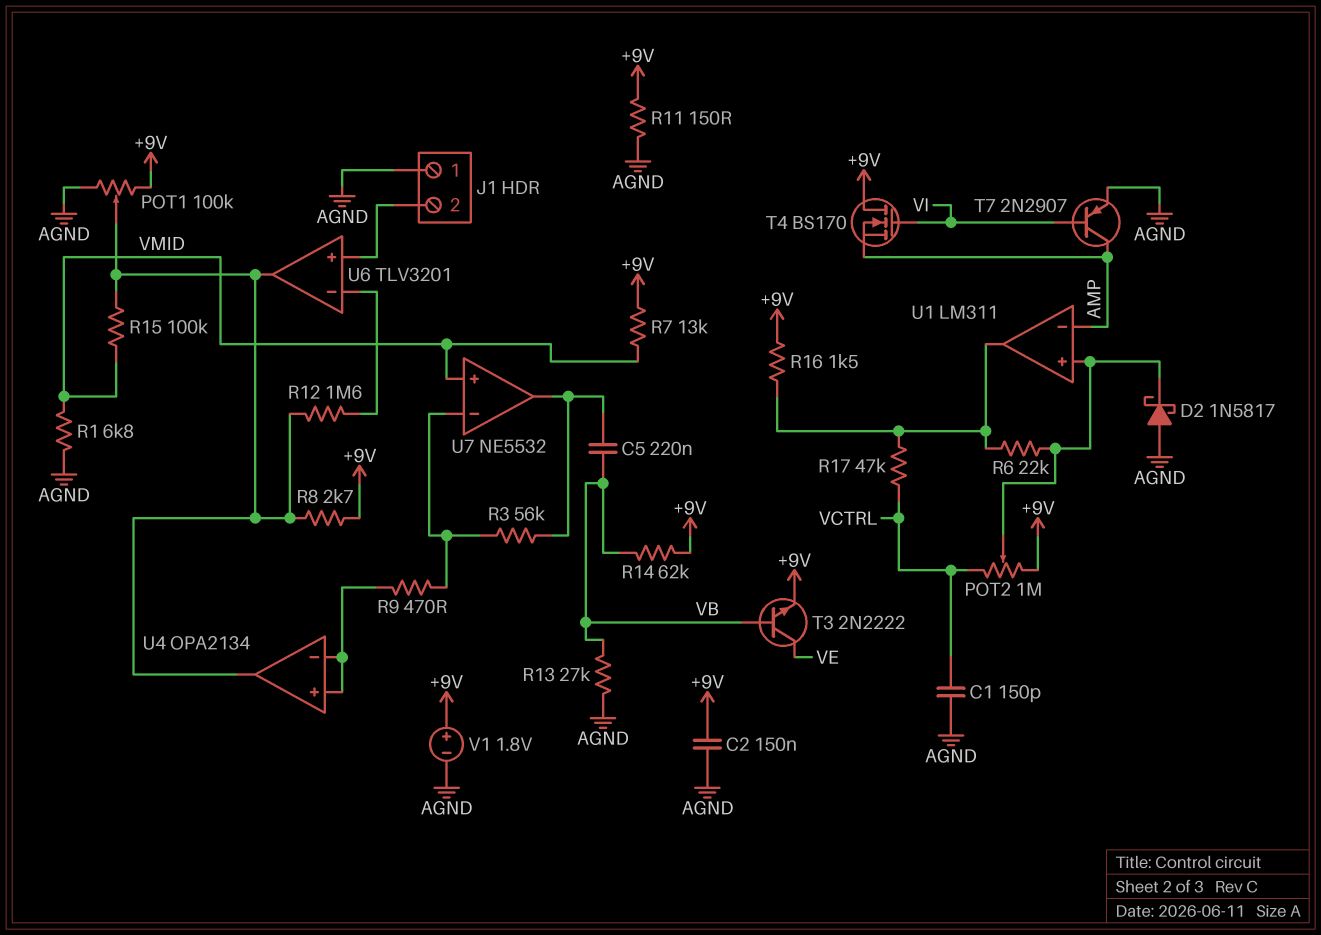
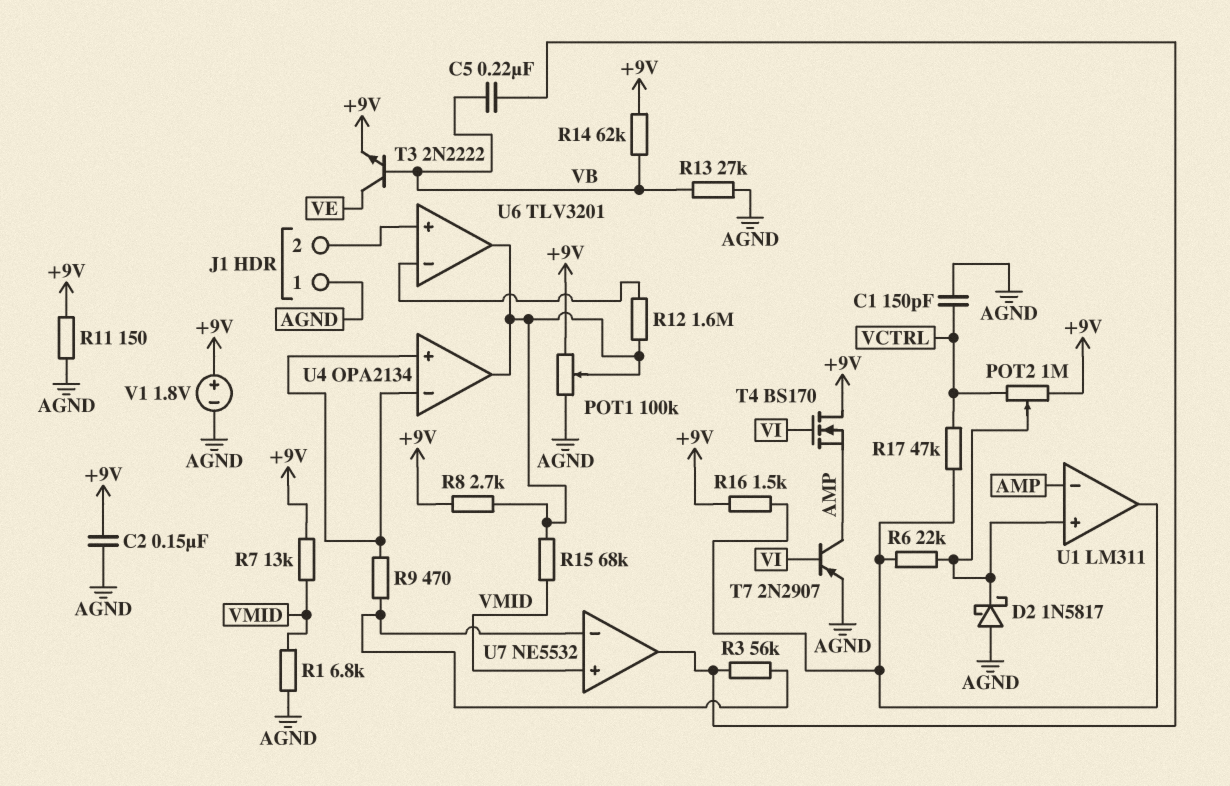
R15: 100k (U4/out, VMID) -> 68k (U4/out, VMID)

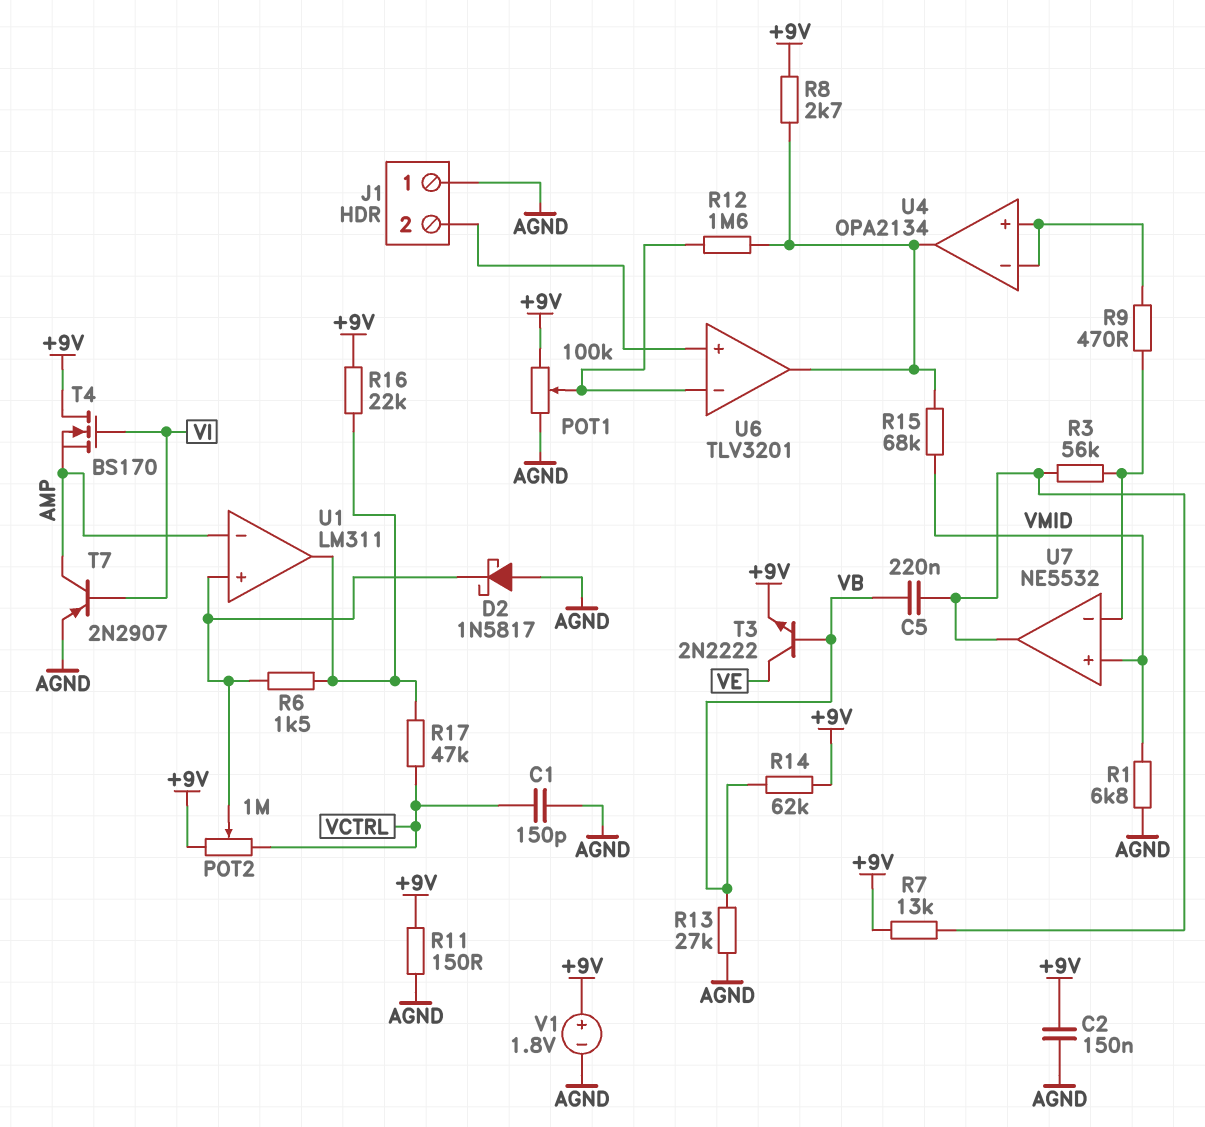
POT1: 100k (+9V, AGND, wiper U4/out) -> 100k (+9V, AGND, wiper U6/in-)
R6: 22k (U1/in+, U1/out) -> 1.5k (U1/in+, U1/out)
R7: 13k (+9V, VMID) -> 13k (+9V, U7/out)
R16: 1.5k (+9V, U1/out) -> 22k (+9V, U1/out)

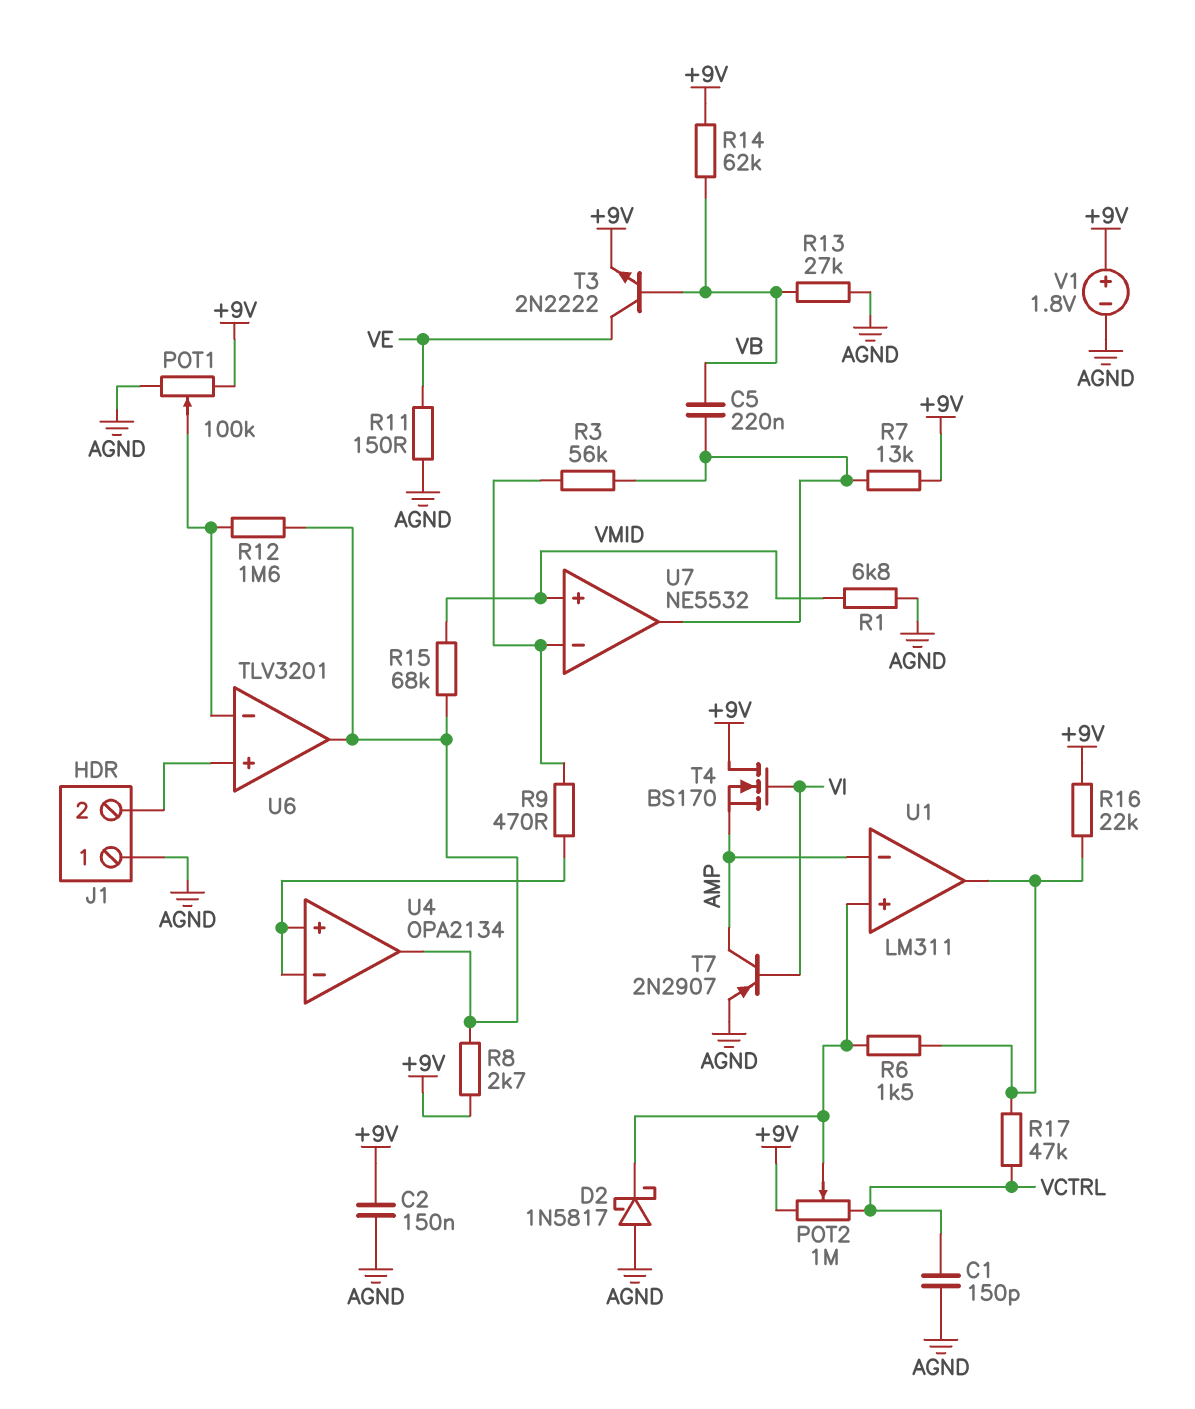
R11: 150 (+9V, AGND) -> 150 (AGND, VE)

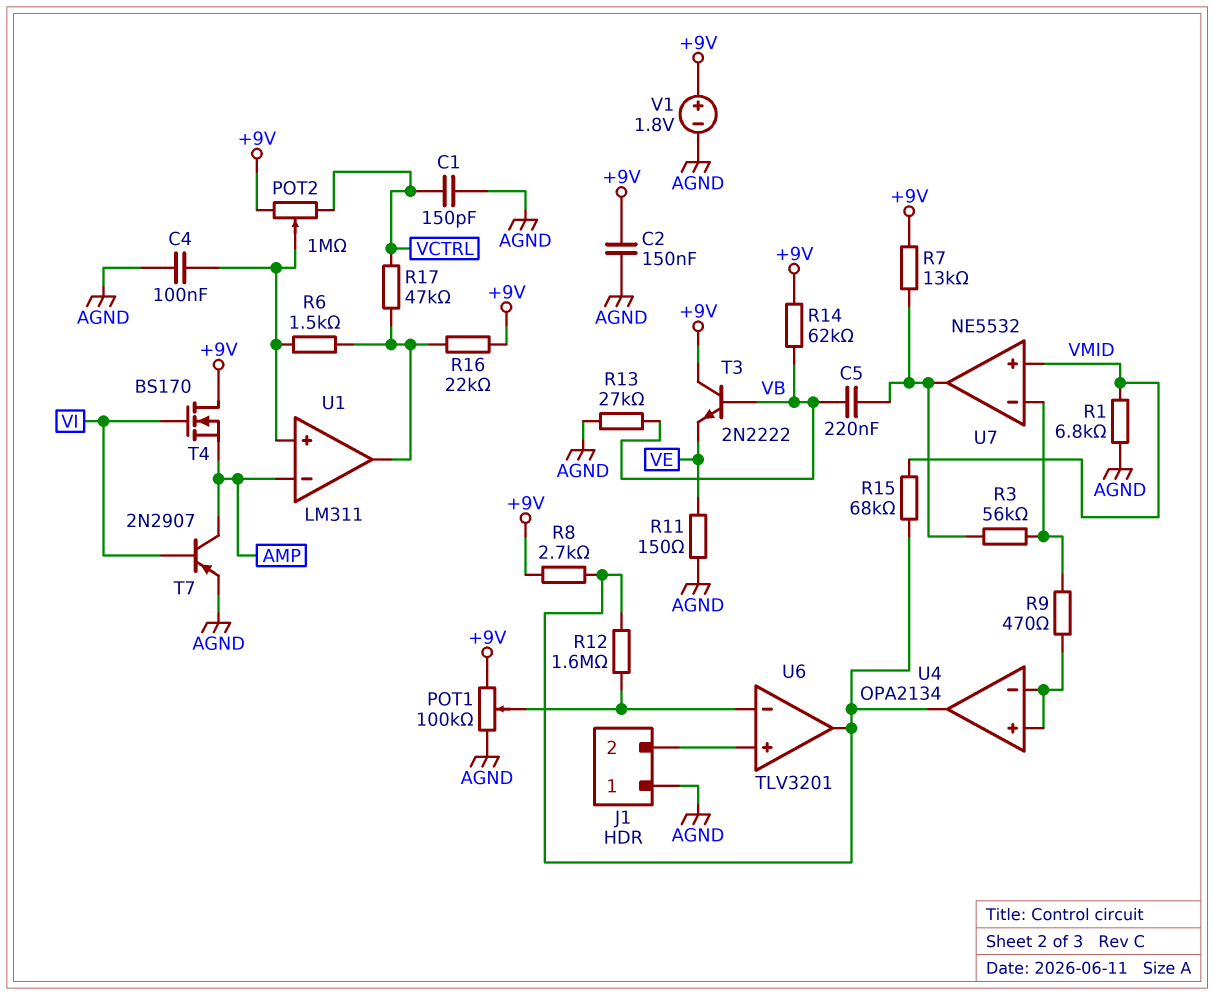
C4: none -> 100nF (AGND, U1/in+)
D2: schottky 1N5817 (A AGND, K U1/in+) -> none
T3: NPN 2N2222 (B VB, C VE, E +9V) -> NPN 2N2222 (B VB, C +9V, E VE)

